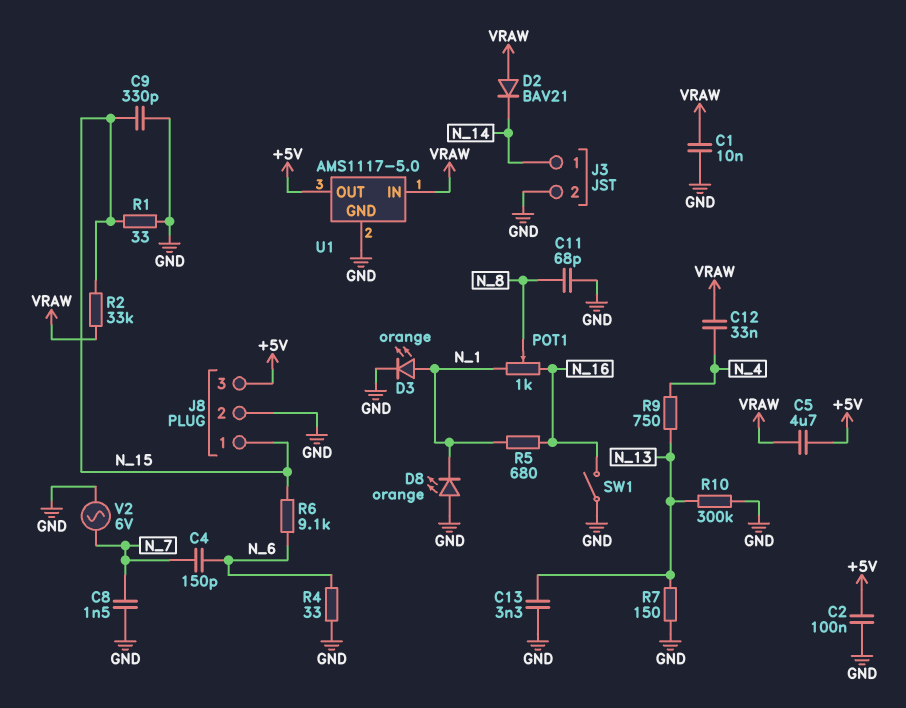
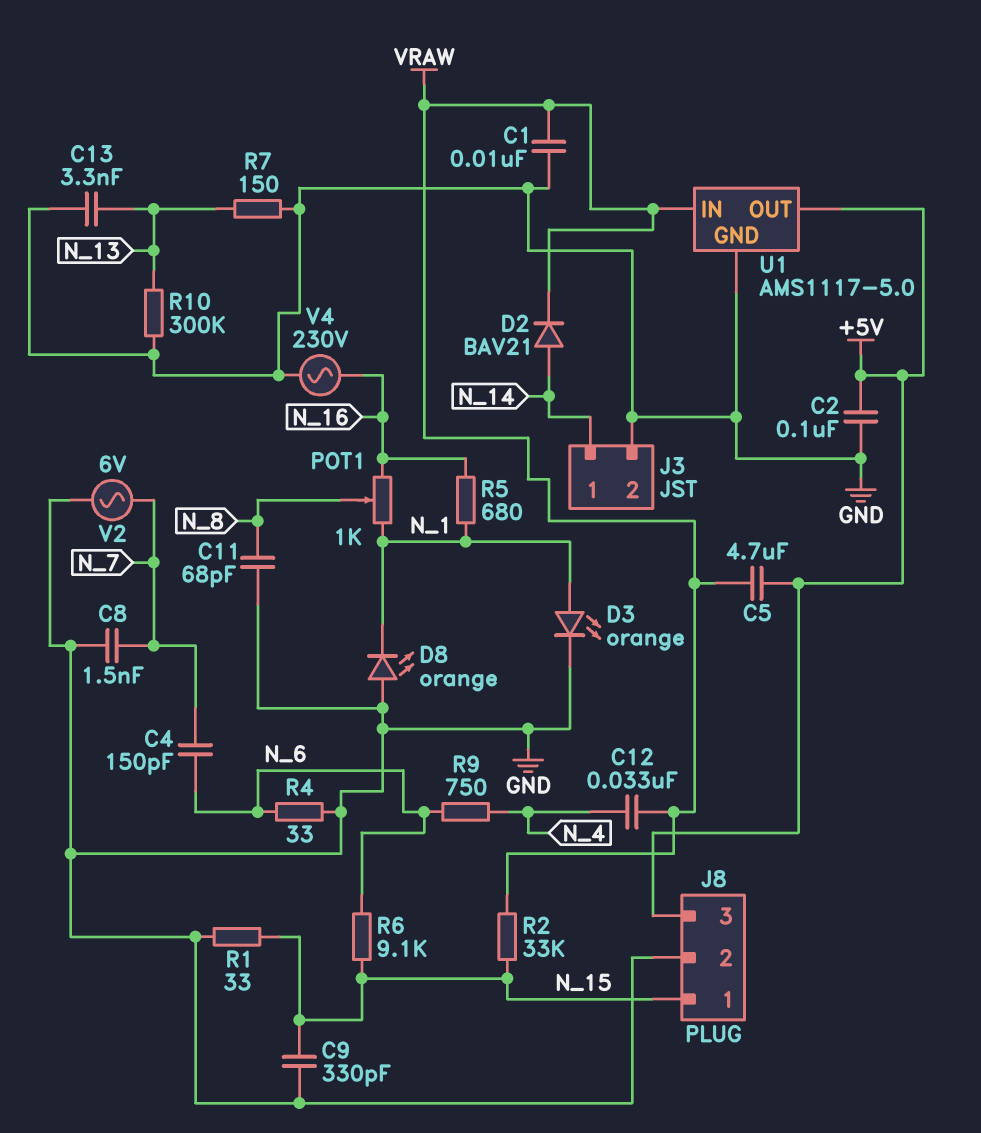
D2: diode BAV21 (A VRAW, K N_14) -> diode BAV21 (A N_14, K VRAW)
R9: 750 (N_4, N_13) -> 750 (N_4, N_6)
SW1: switch (GND, N_16) -> none
V4: none -> AC 230V (GND, N_16)

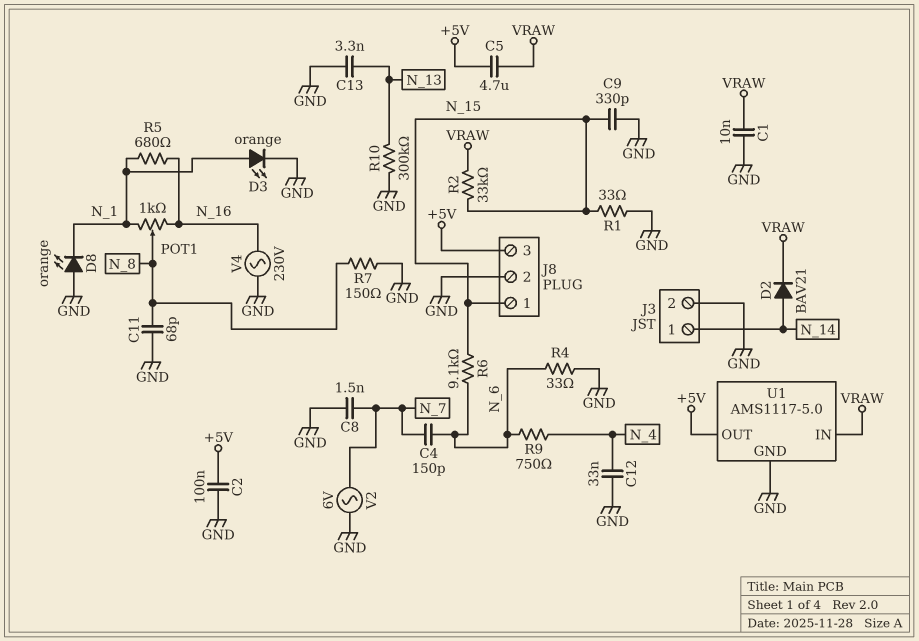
C12: 33nF (N_4, VRAW) -> 33nF (GND, N_4)
R7: 150 (GND, N_13) -> 150 (GND, N_8)

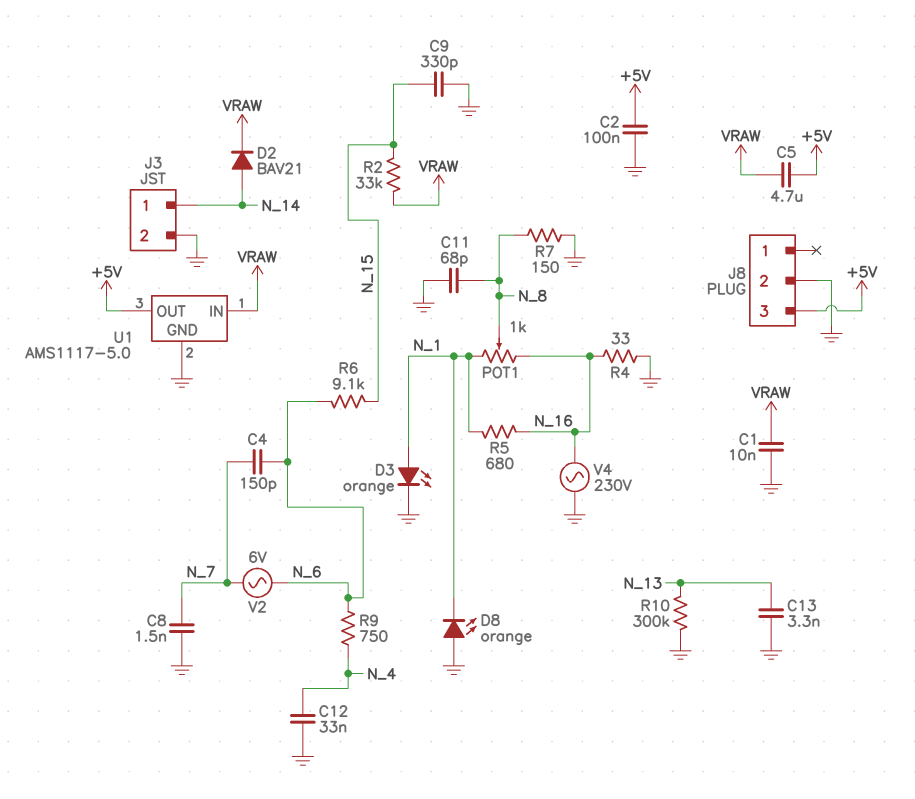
J8 pin 1: N_15 -> none
R1: 33 (GND, N_15) -> none
R4: 33 (GND, N_6) -> 33 (GND, N_16)
V2: AC 6V (GND, N_7) -> AC 6V (N_6, N_7)

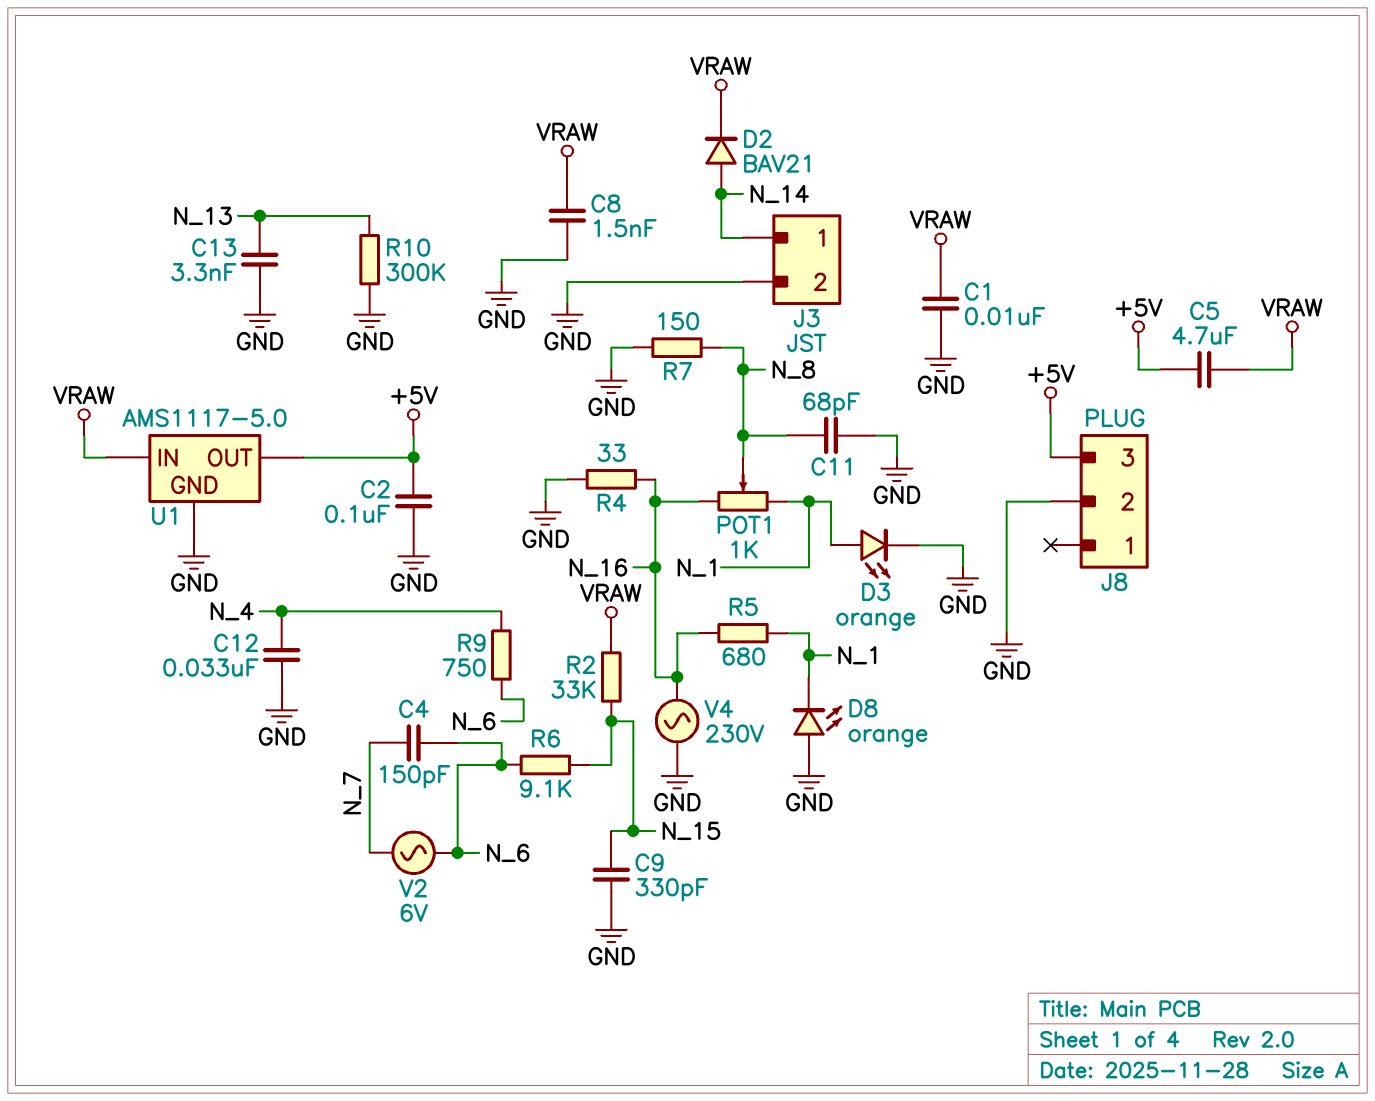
C8: 1.5nF (GND, N_7) -> 1.5nF (GND, VRAW)

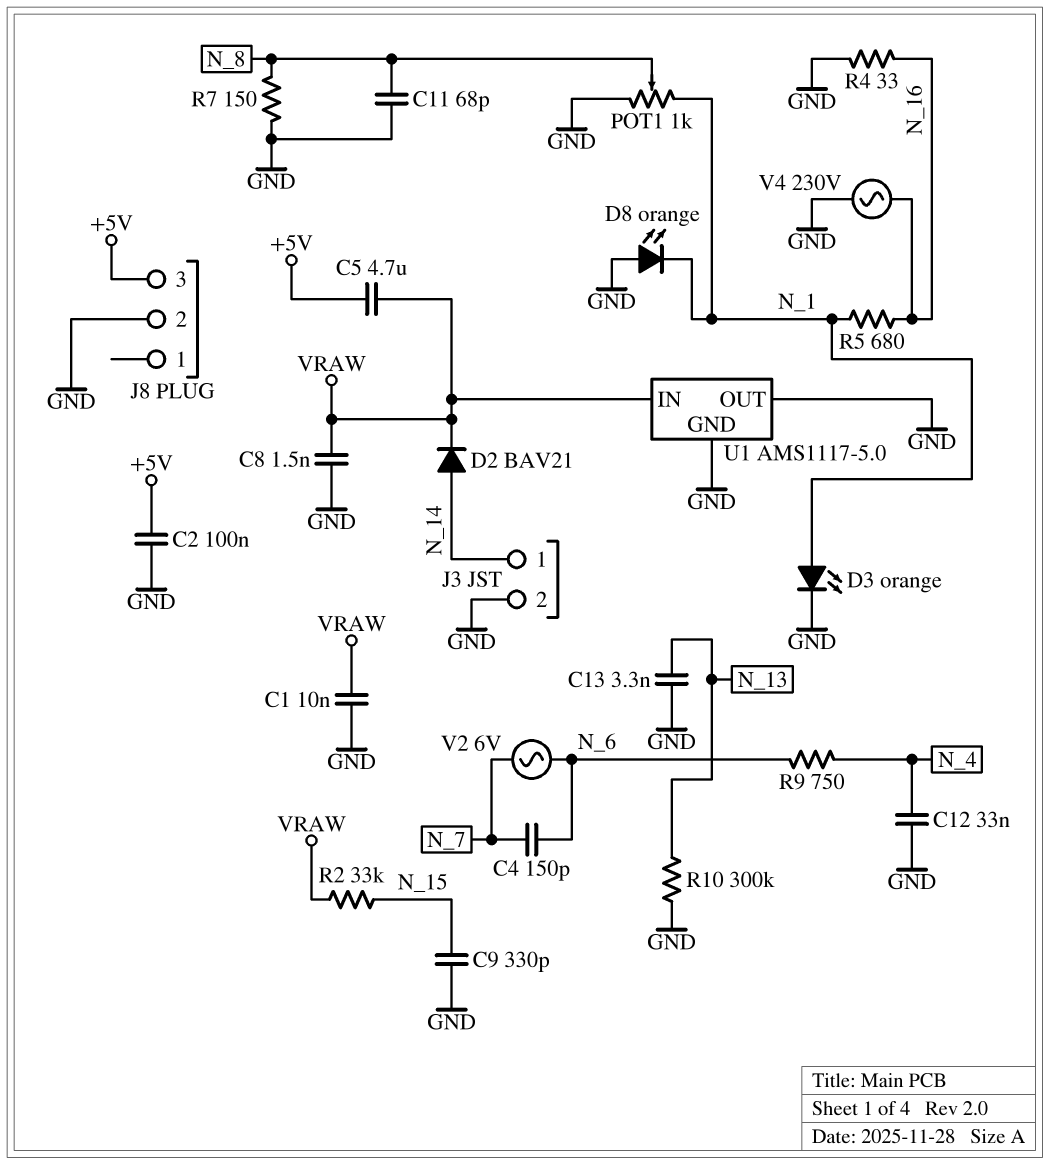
POT1: 1k (N_1, N_16, wiper N_8) -> 1k (GND, N_1, wiper N_8)
R6: 9.1k (N_6, N_15) -> none
U1 pin OUT: +5V -> GND

